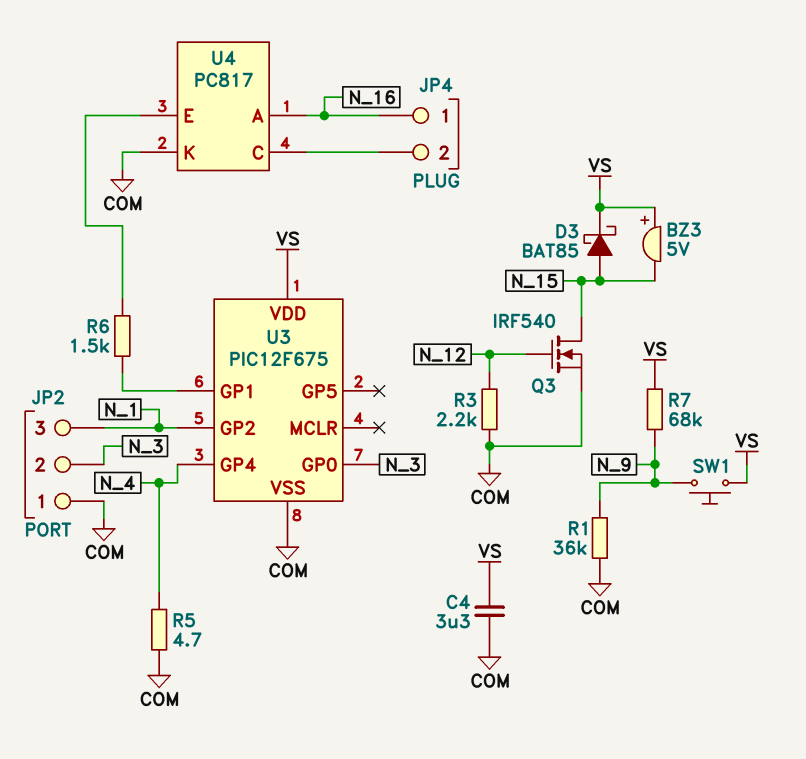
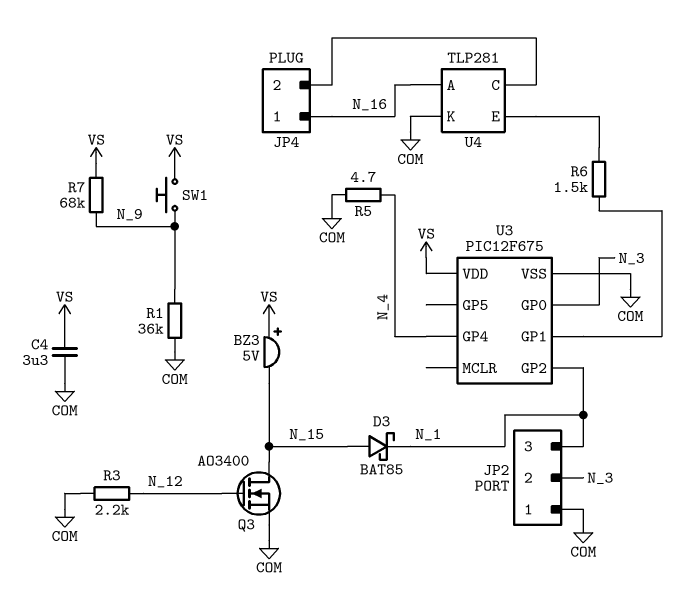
D3: schottky BAT85 (A N_15, K VS) -> schottky BAT85 (A N_15, K N_1)
Q3: NMOS IRF540 (G N_12, D N_15, S COM) -> NMOS AO3400 (G N_12, D N_15, S COM)
U4: PC817 -> TLP281

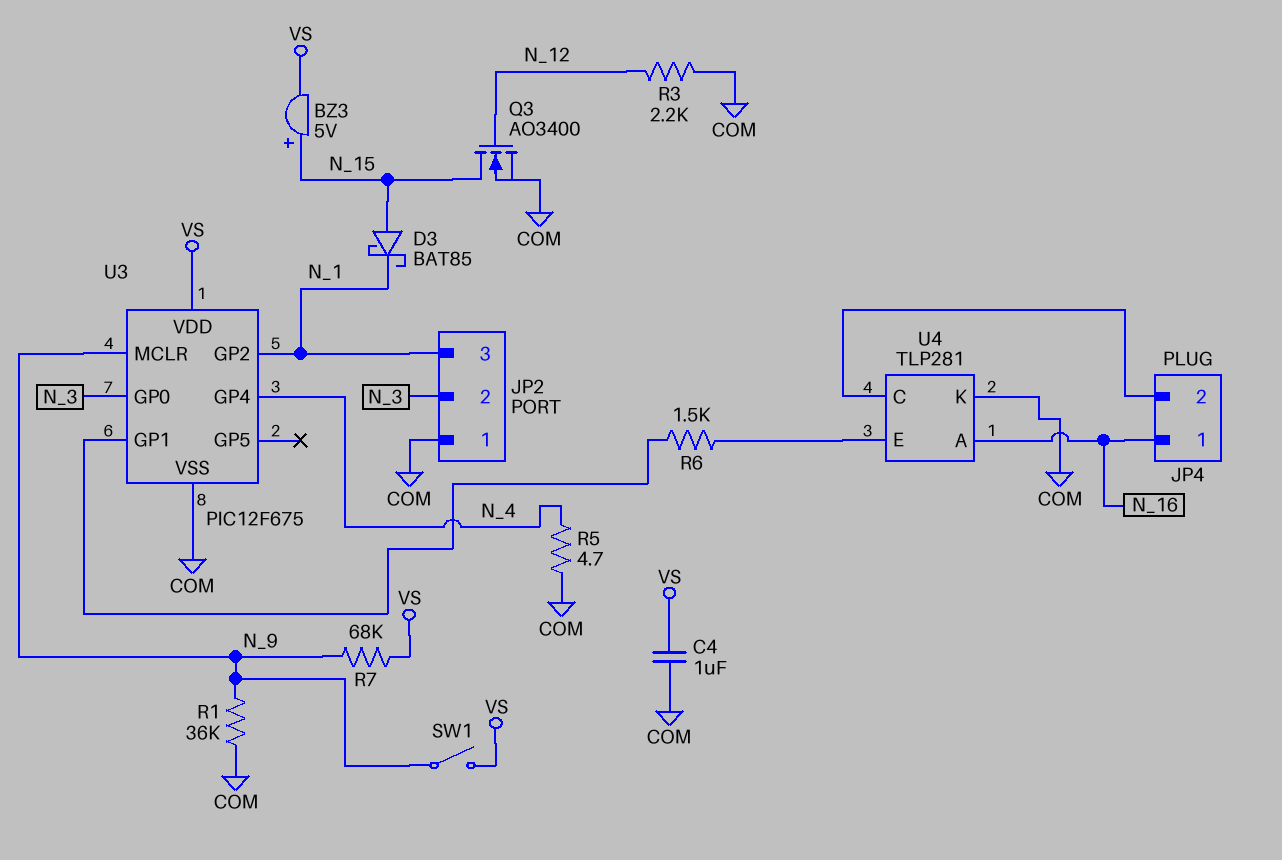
BZ3: buzzer 5V (plus VS, minus N_15) -> buzzer 5V (plus N_15, minus VS)
C4: 3.3uF (COM, VS) -> 1uF (COM, VS)
SW1: button (N_9, VS) -> switch (N_9, VS)
U3 pin MCLR: none -> N_9

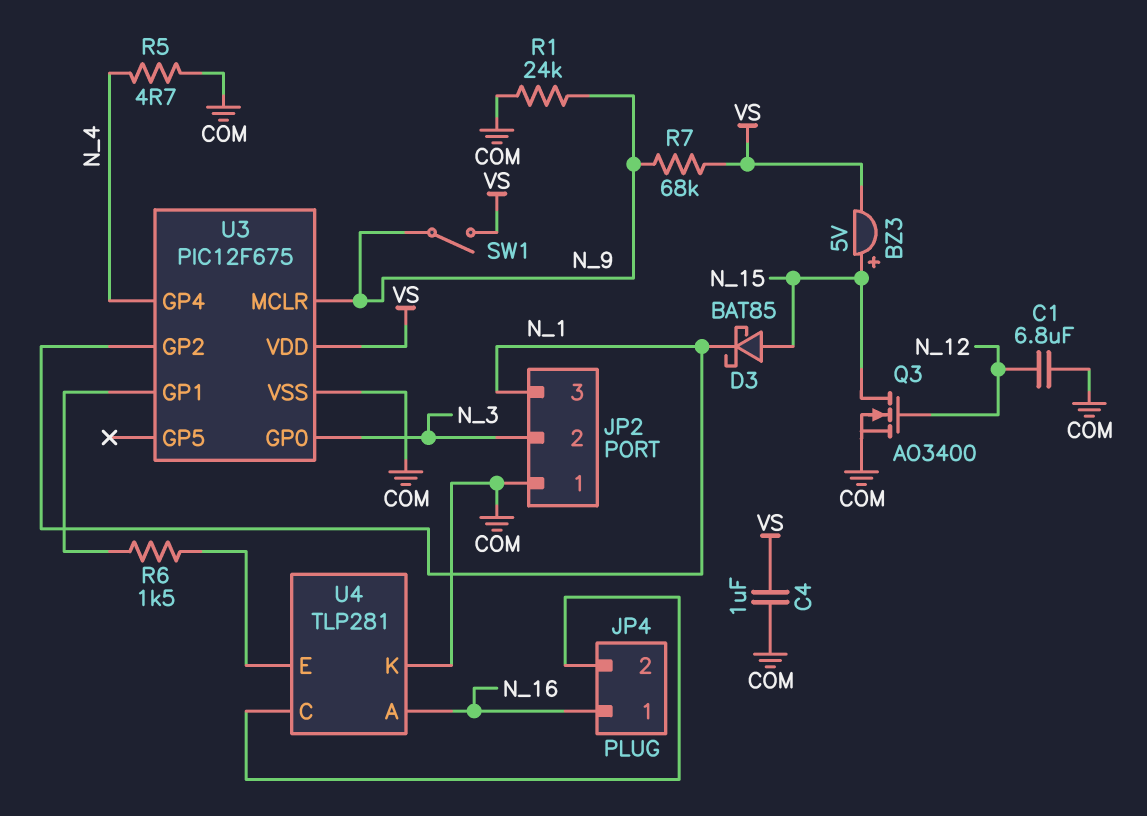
C1: none -> 6.8uF (COM, N_12)
R1: 36k (COM, N_9) -> 24k (COM, N_9)
R3: 2.2k (COM, N_12) -> none

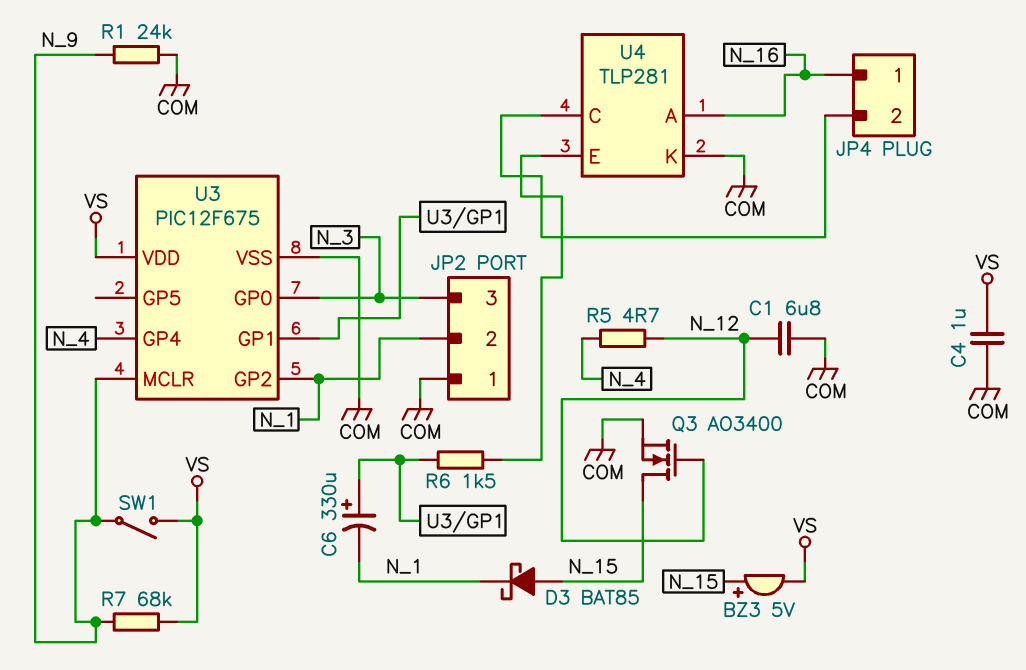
C6: none -> 330uF (plus U3/GP1, minus N_1)
JP2 pin 2: N_3 -> N_1
JP2 pin 3: N_1 -> N_3
R5: 4.7 (COM, N_4) -> 4.7 (N_4, N_12)

